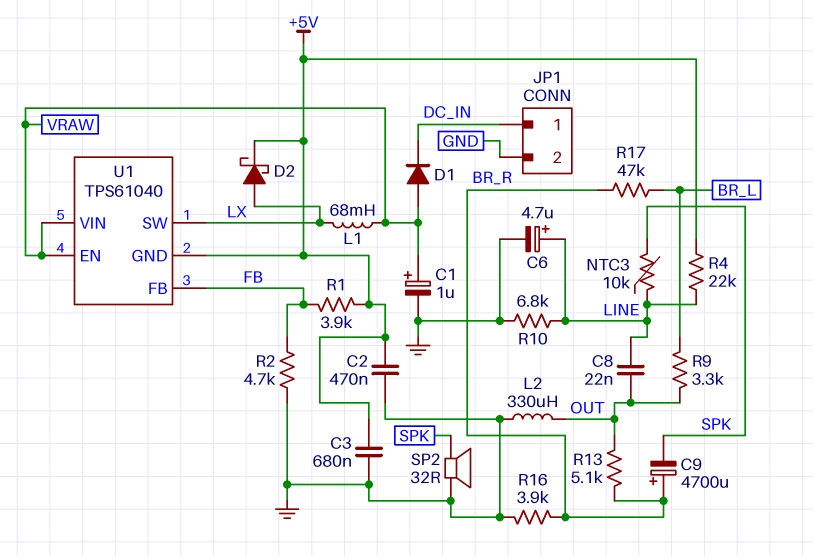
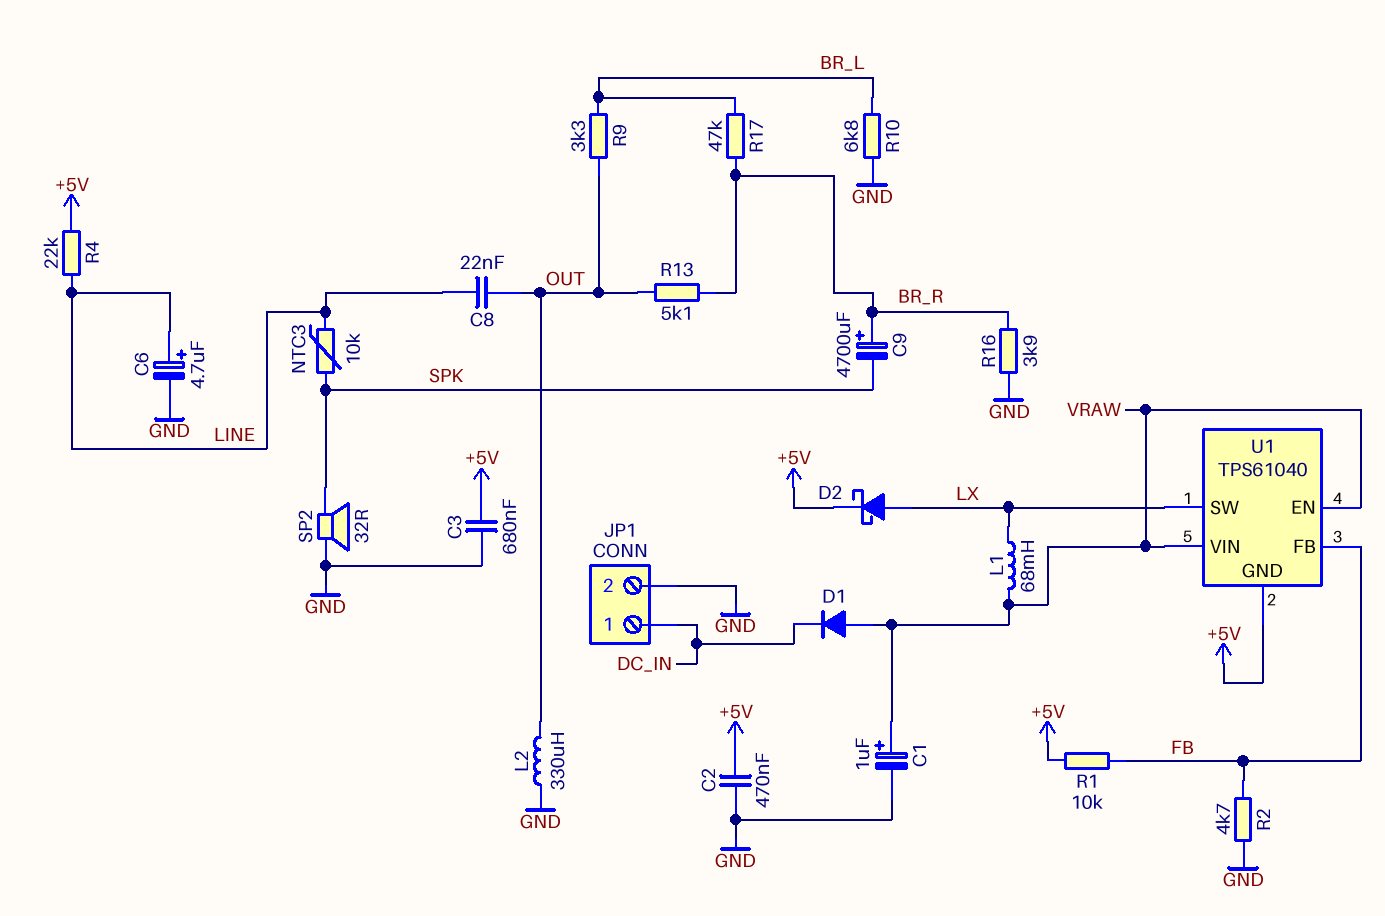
R1: 3.9k (+5V, FB) -> 10k (+5V, FB)
R10: 6.8k (GND, LINE) -> 6.8k (BR_L, GND)

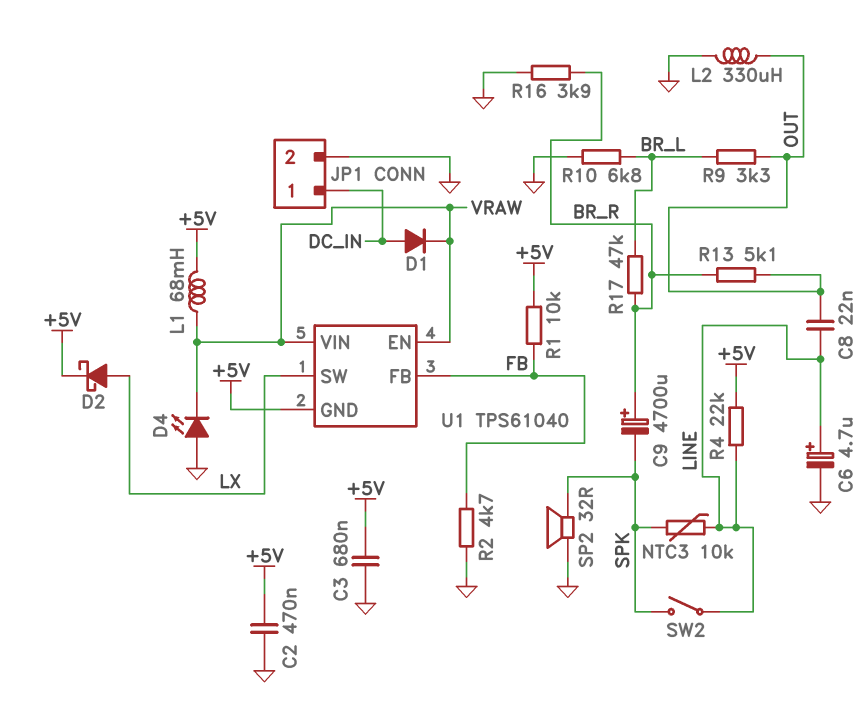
C1: 1uF (plus VRAW, minus GND) -> none
D1: diode (A VRAW, K DC_IN) -> diode (A DC_IN, K VRAW)
D4: none -> LED (A GND, K VRAW)
L1: 68mH (LX, VRAW) -> 68mH (+5V, VRAW)
SW2: none -> switch (LINE, SPK)

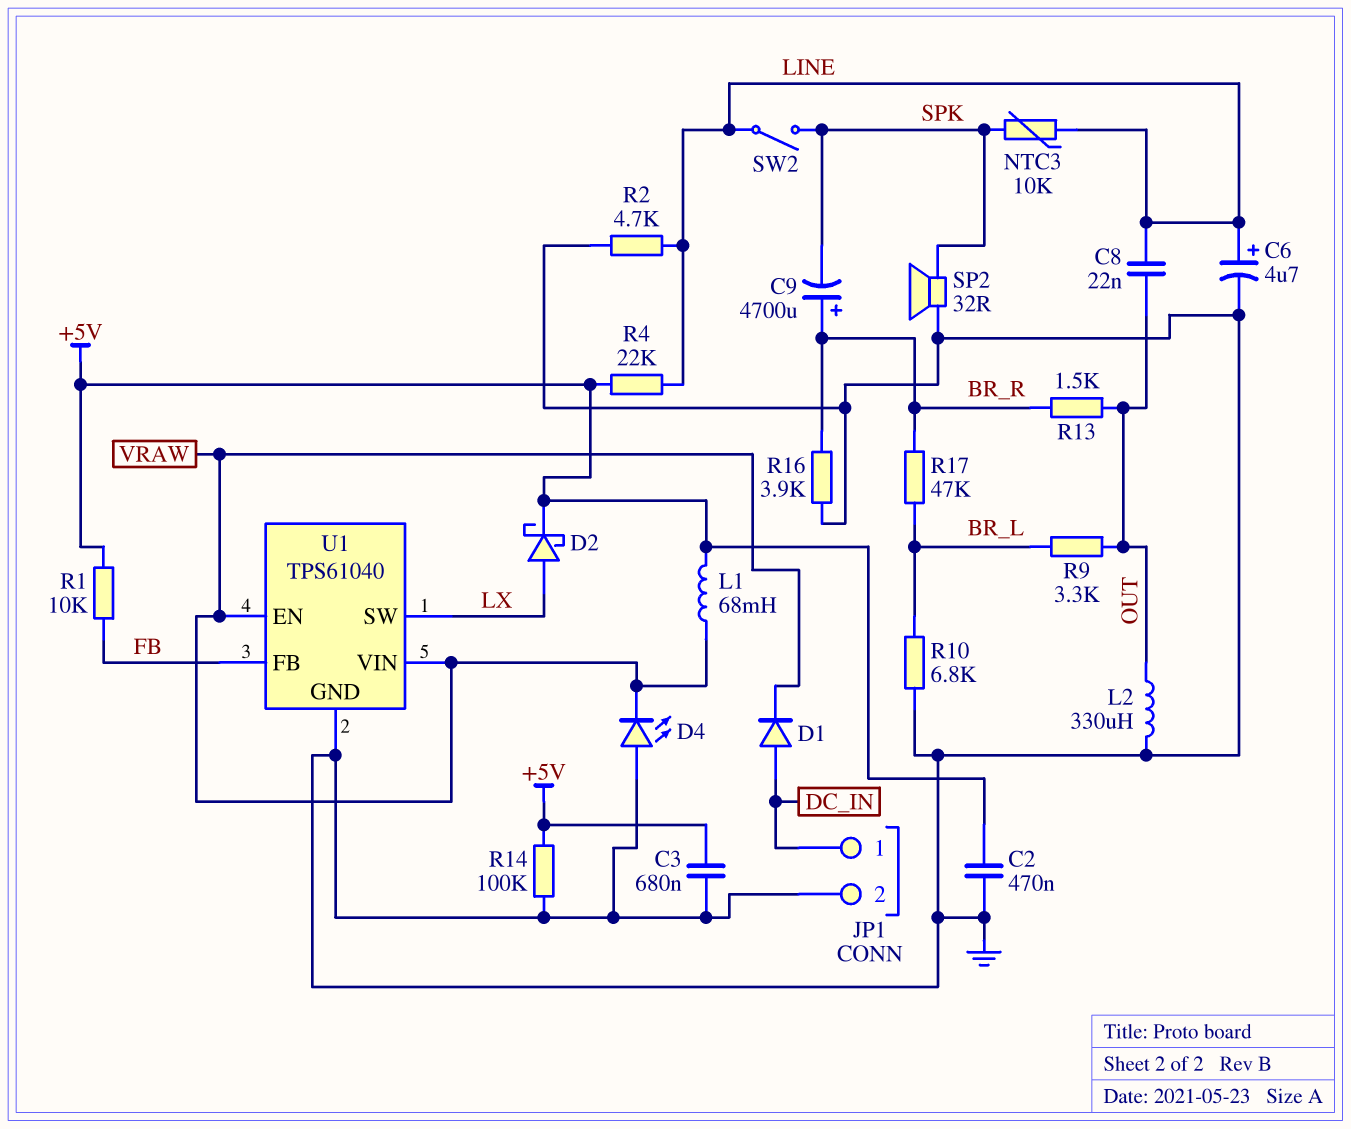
R2: 4.7k (FB, GND) -> 4.7k (GND, LINE)
R13: 5.1k (BR_R, OUT) -> 1.5k (BR_R, OUT)
R14: none -> 100k (+5V, GND)
U1 pin GND: +5V -> GND

